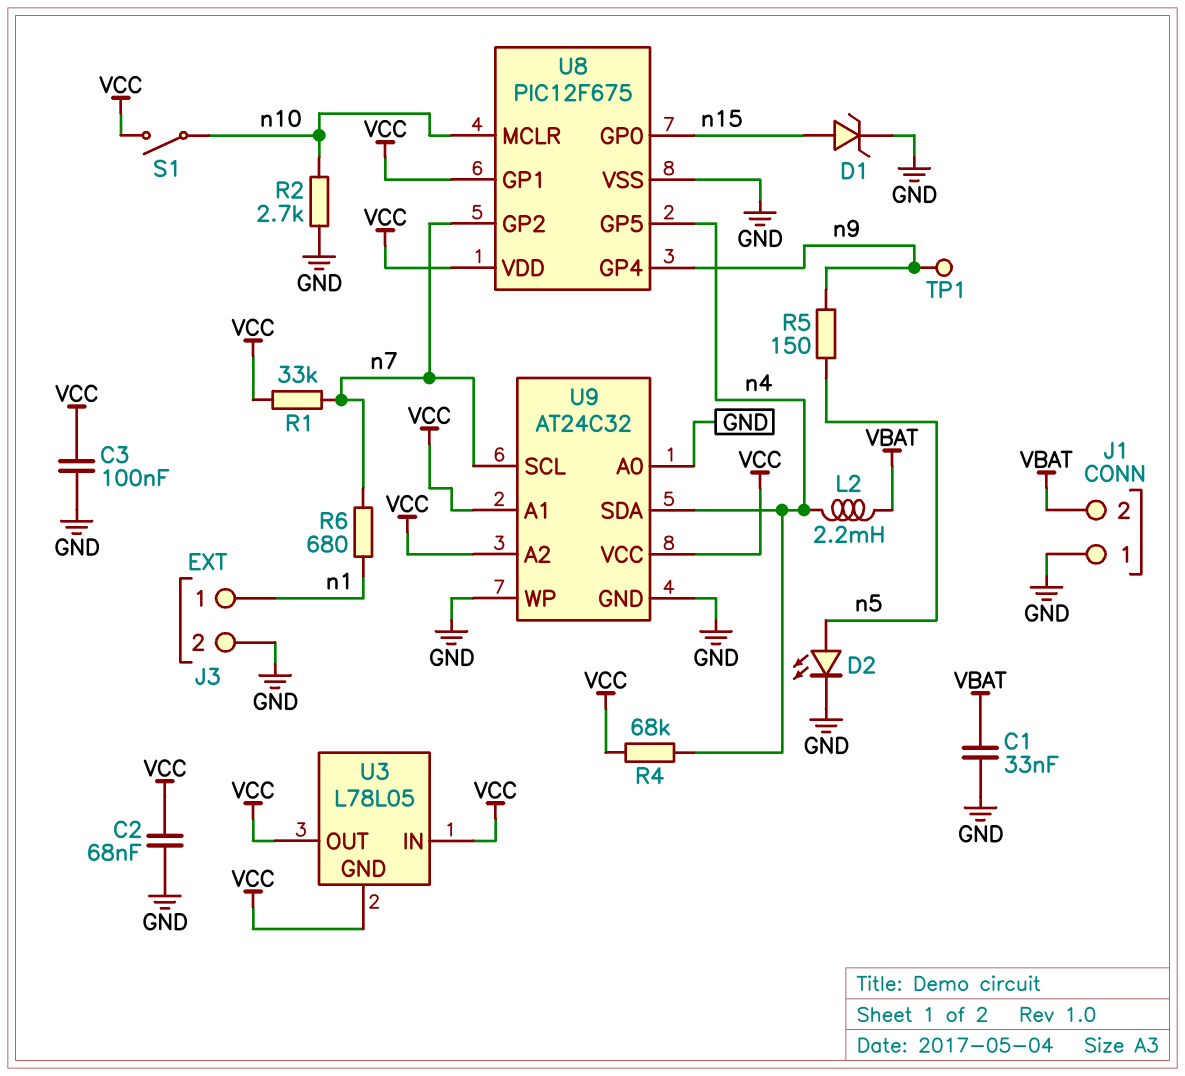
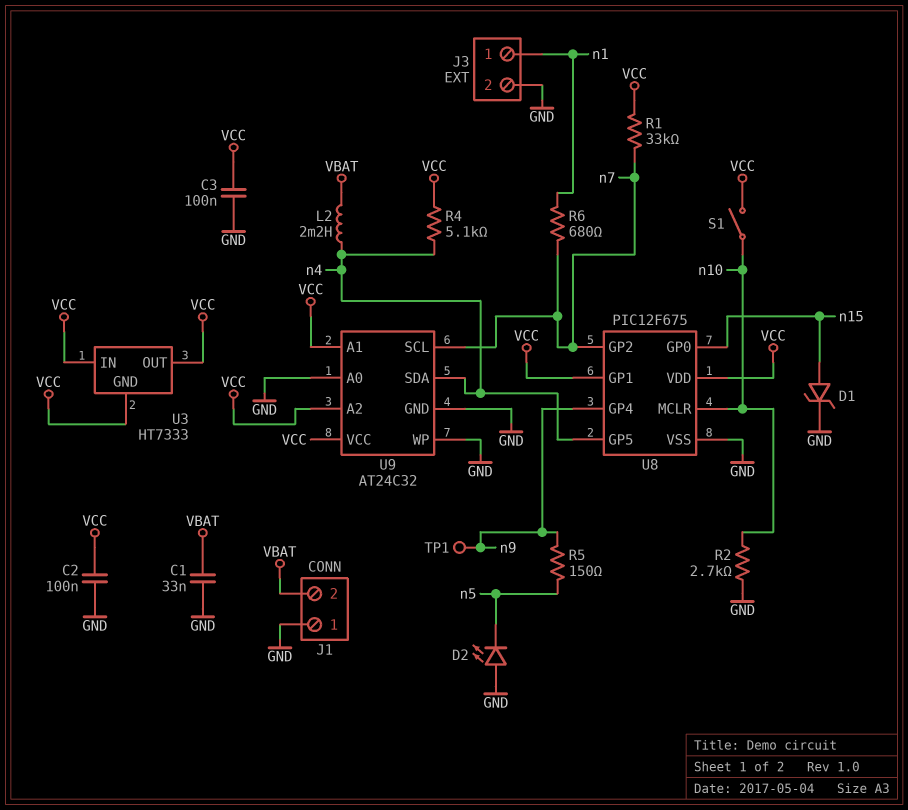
C2: 68nF (GND, VCC) -> 100nF (GND, VCC)
D2: LED (A n5, K GND) -> LED (A GND, K n5)
R4: 68k (VCC, n4) -> 5.1k (VCC, n4)
U3: L78L05 -> HT7333

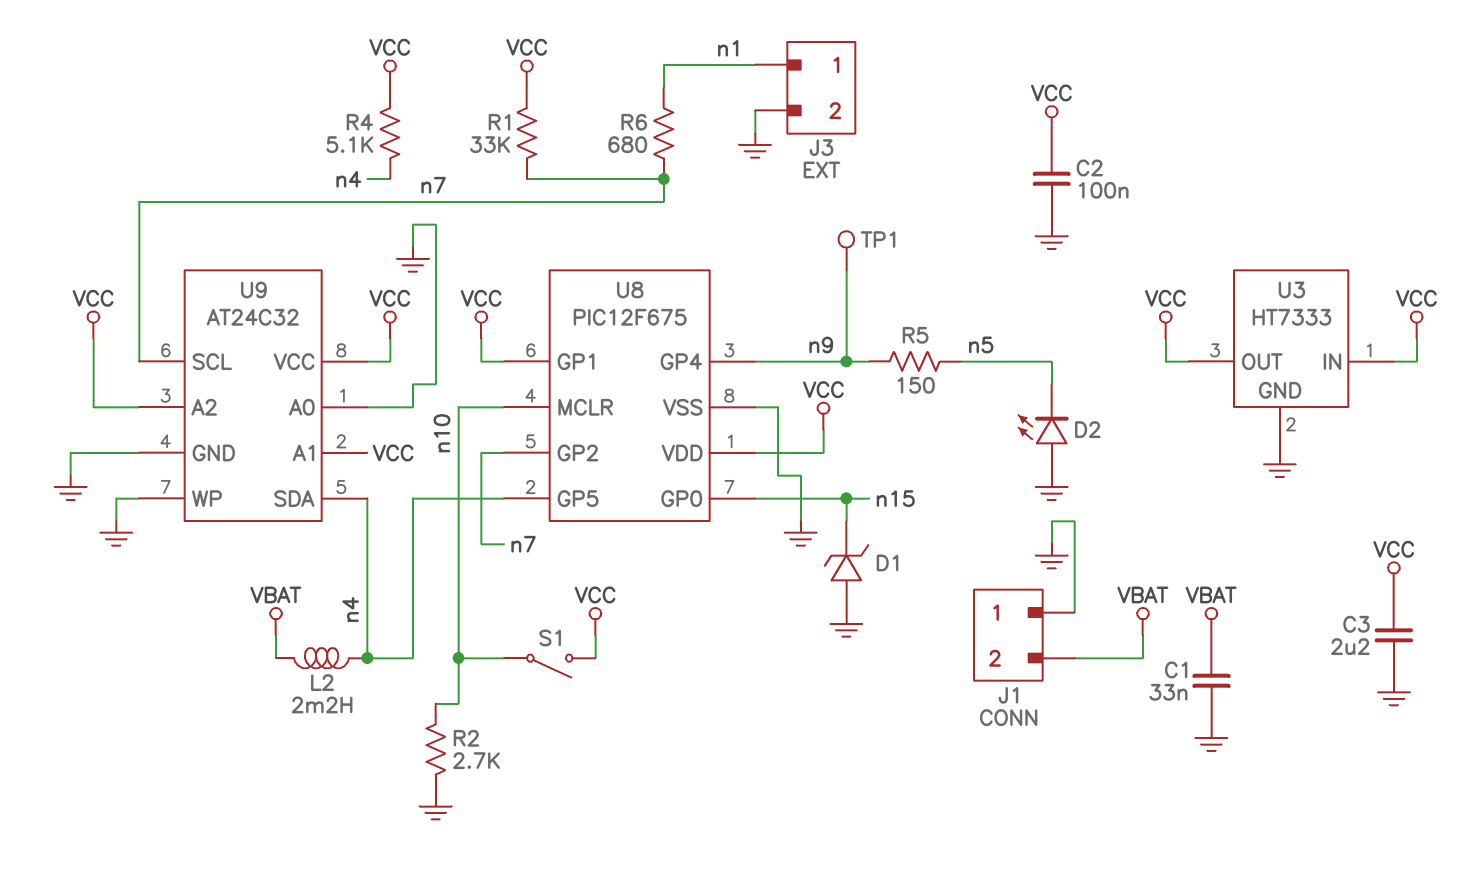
C3: 100nF (GND, VCC) -> 2.2uF (GND, VCC)
D1: zener (A n15, K GND) -> zener (A GND, K n15)
U3 pin GND: VCC -> GND

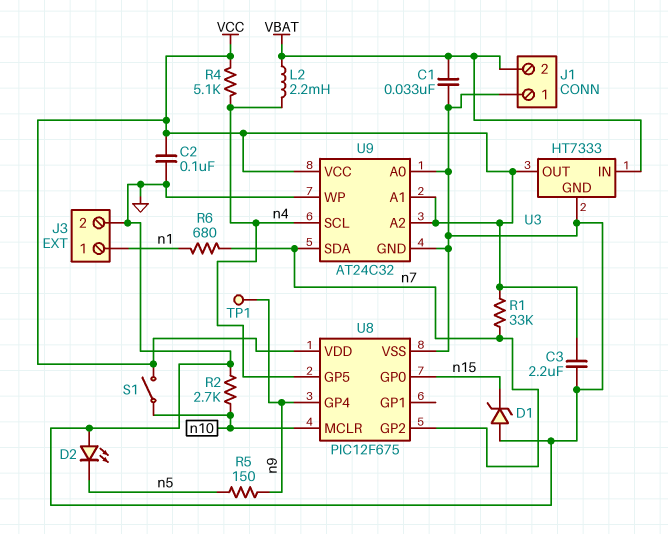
U3 pin IN: VCC -> VBAT
U8 pin GP1: VCC -> none
U9 pin SCL: n7 -> n4
U9 pin SDA: n4 -> n7

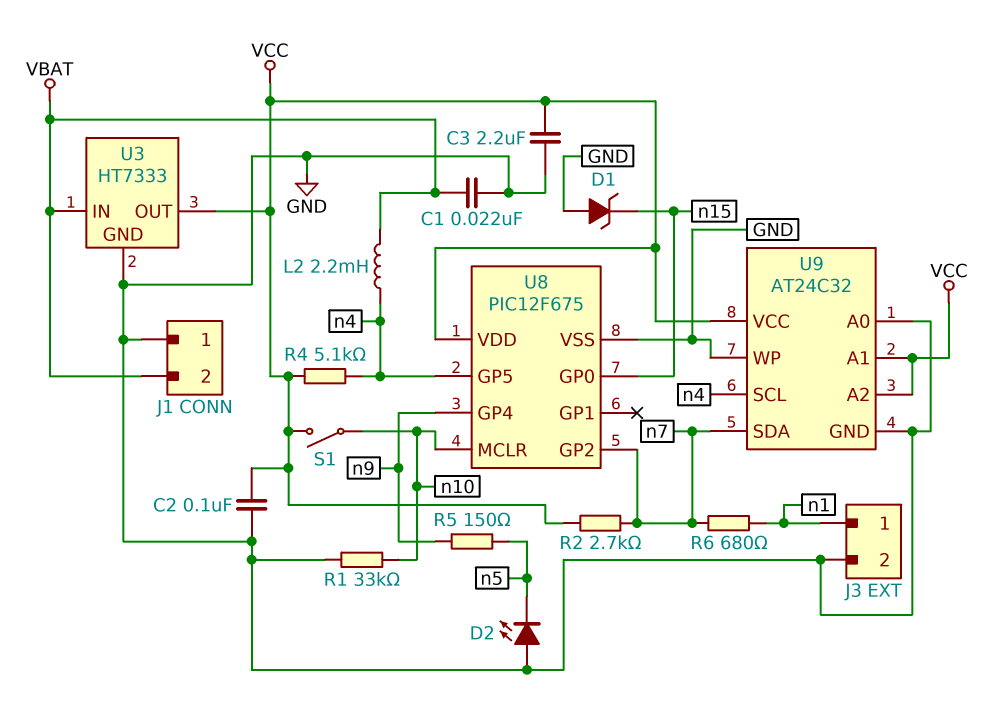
C1: 33nF (GND, VBAT) -> 22nF (GND, VBAT)
R1: 33k (VCC, n7) -> 33k (GND, n10)
R2: 2.7k (GND, n10) -> 2.7k (VCC, n7)
TP1: test point (n9) -> none

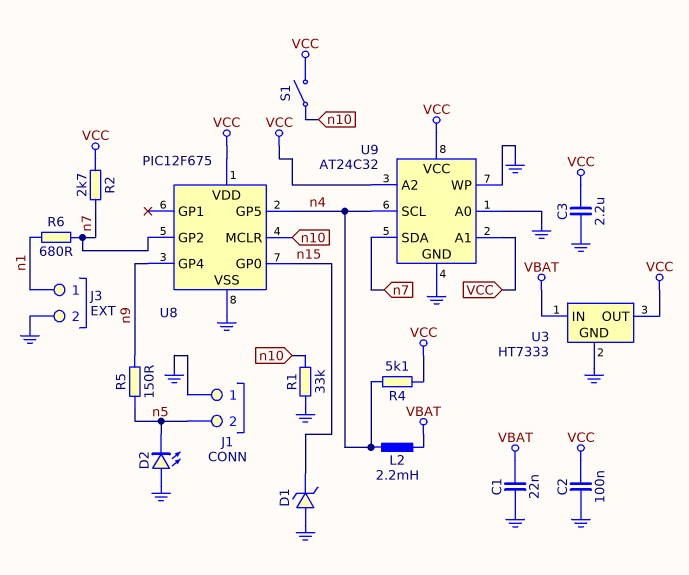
J1 pin 2: VBAT -> n5

